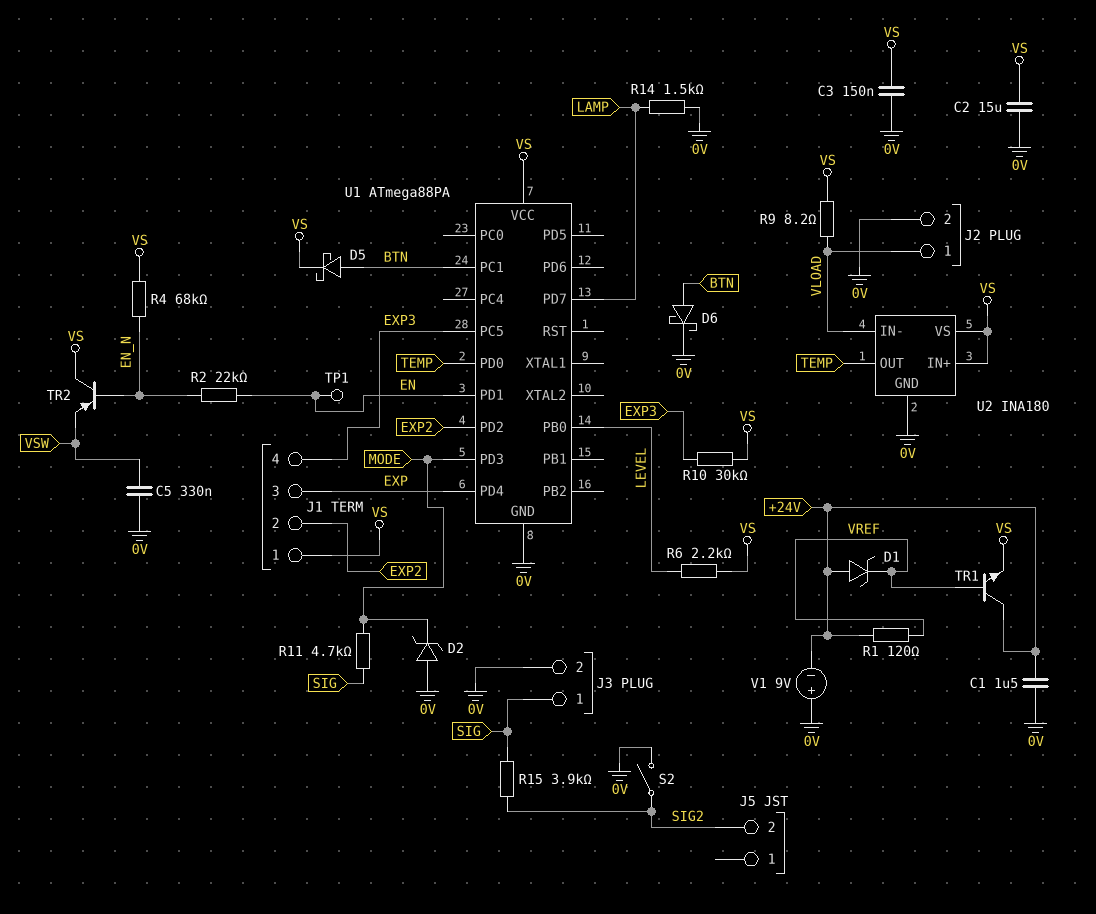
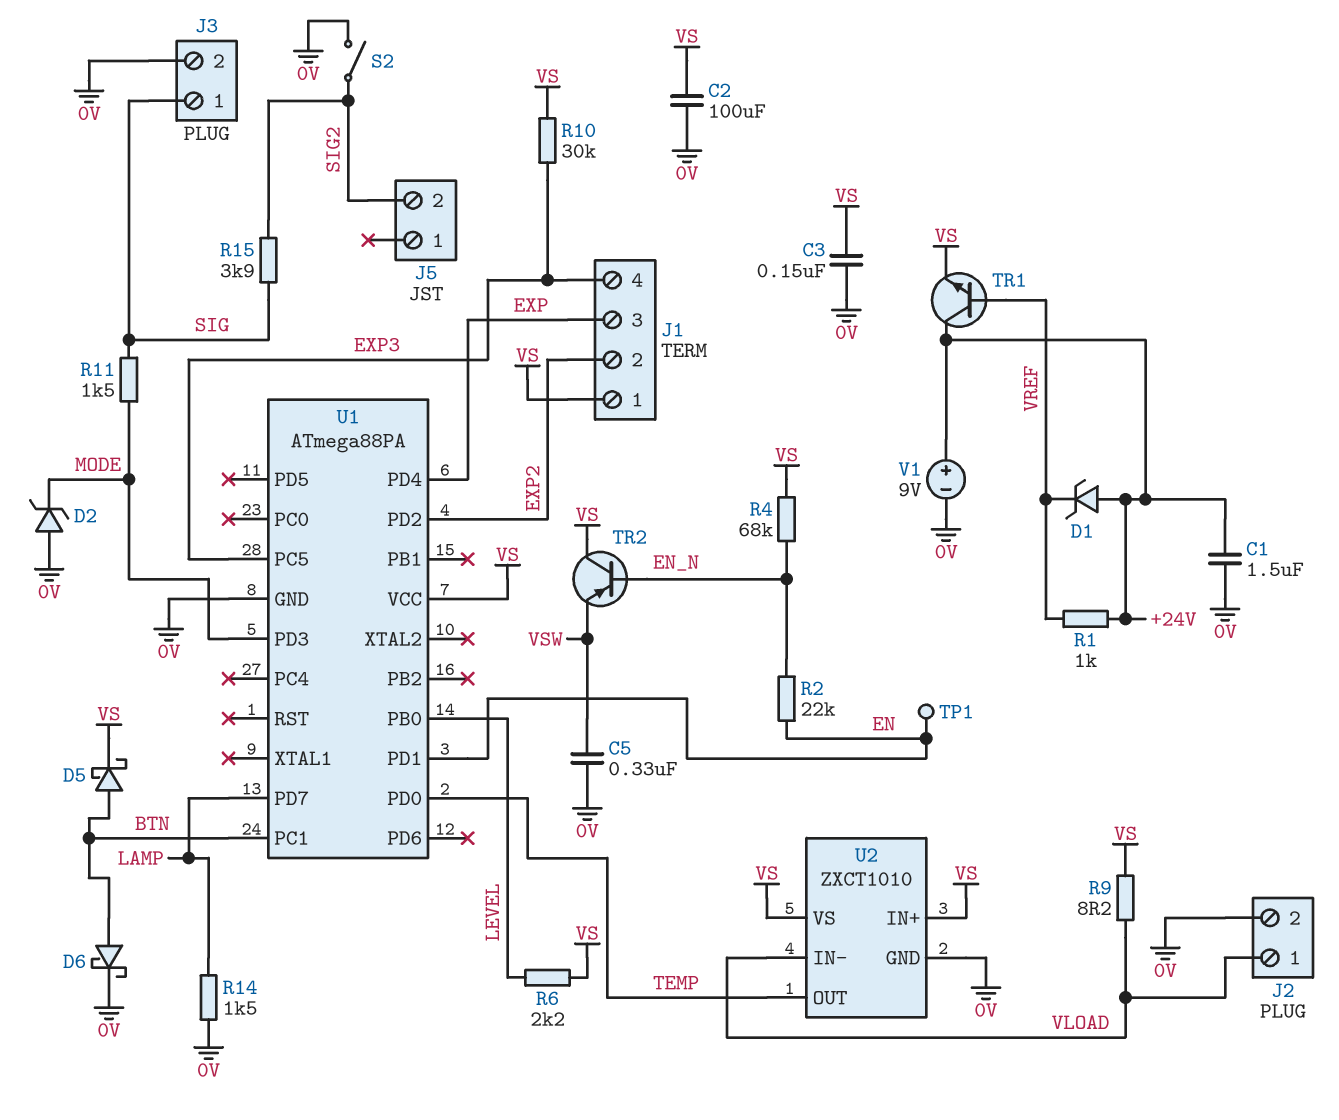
C2: 15uF (0V, VS) -> 100uF (0V, VS)
R1: 120 (+24V, VREF) -> 1k (+24V, VREF)
R11: 4.7k (MODE, SIG) -> 1.5k (MODE, SIG)
U2: INA180 -> ZXCT1010
V1: 9V (plus 0V, minus +24V) -> 9V (plus +24V, minus 0V)

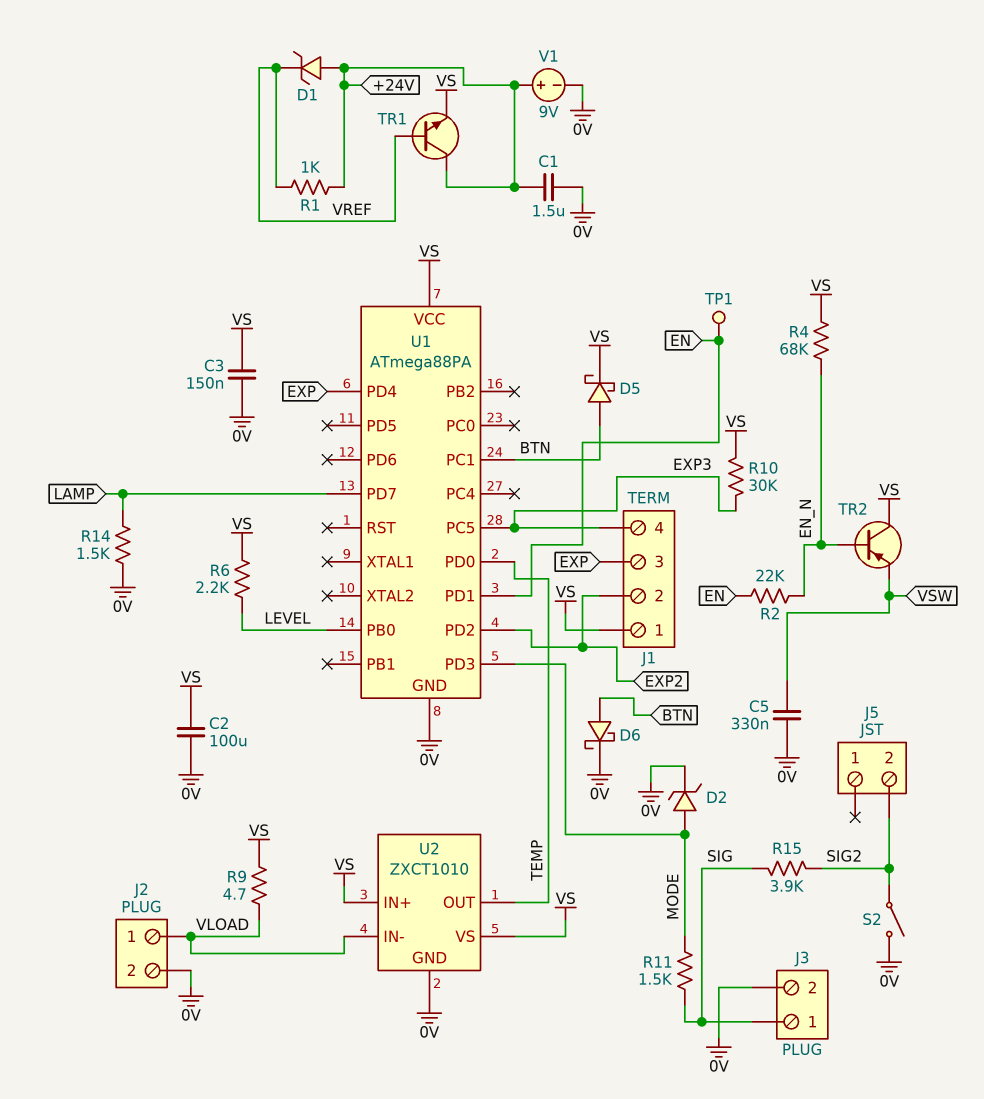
D2: zener (A 0V, K MODE) -> zener (A MODE, K 0V)
R9: 8.2 (VLOAD, VS) -> 4.7 (VLOAD, VS)

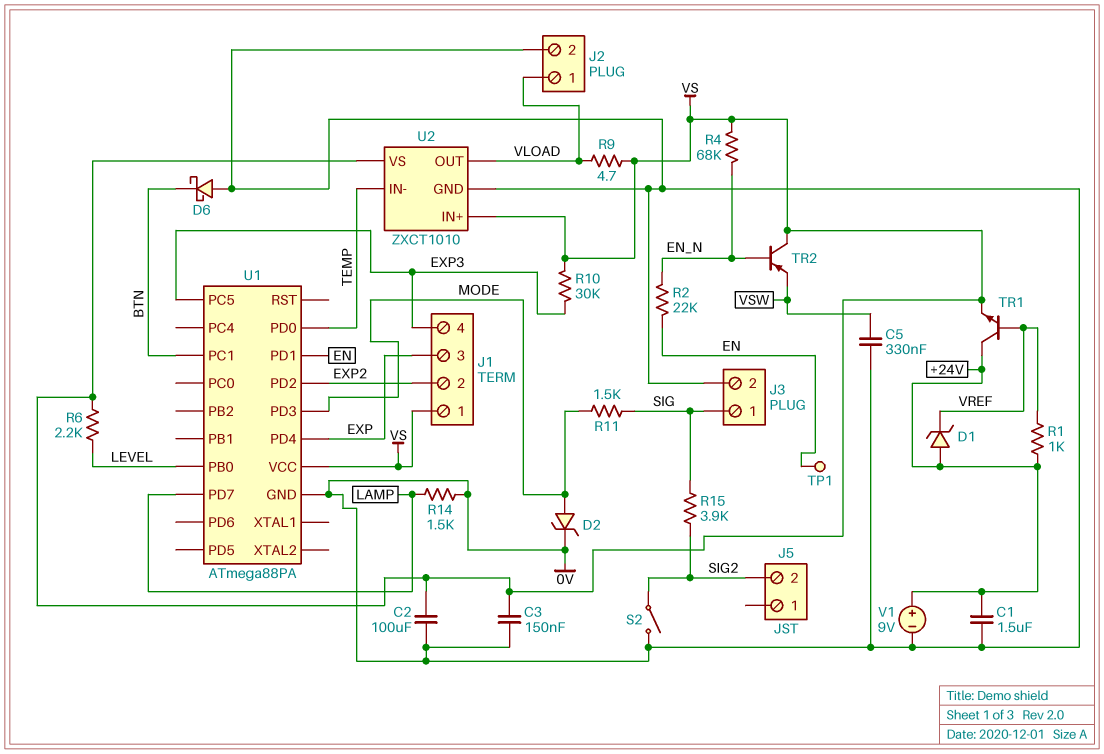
D5: schottky (A BTN, K VS) -> none
D6: schottky (A BTN, K 0V) -> schottky (A 0V, K BTN)
U2 pin IN-: VLOAD -> TEMP
U2 pin OUT: TEMP -> VLOAD

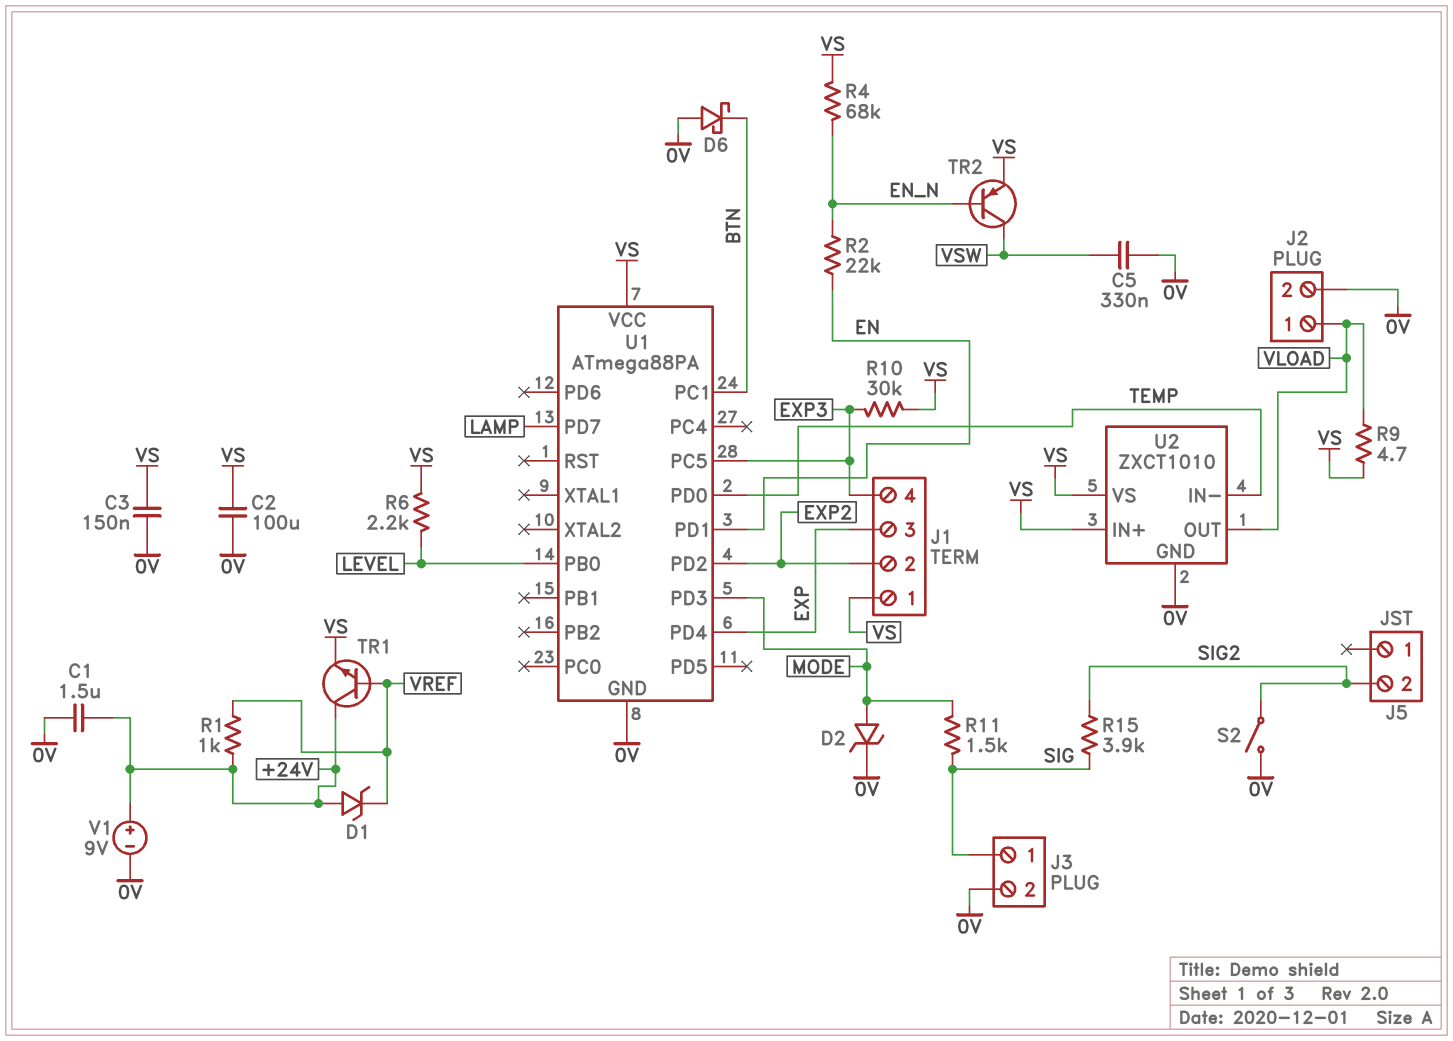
R14: 1.5k (0V, LAMP) -> none
TP1: test point (EN) -> none
TR2: PNP (B EN_N, C VS, E VSW) -> PNP (B EN_N, C VSW, E VS)

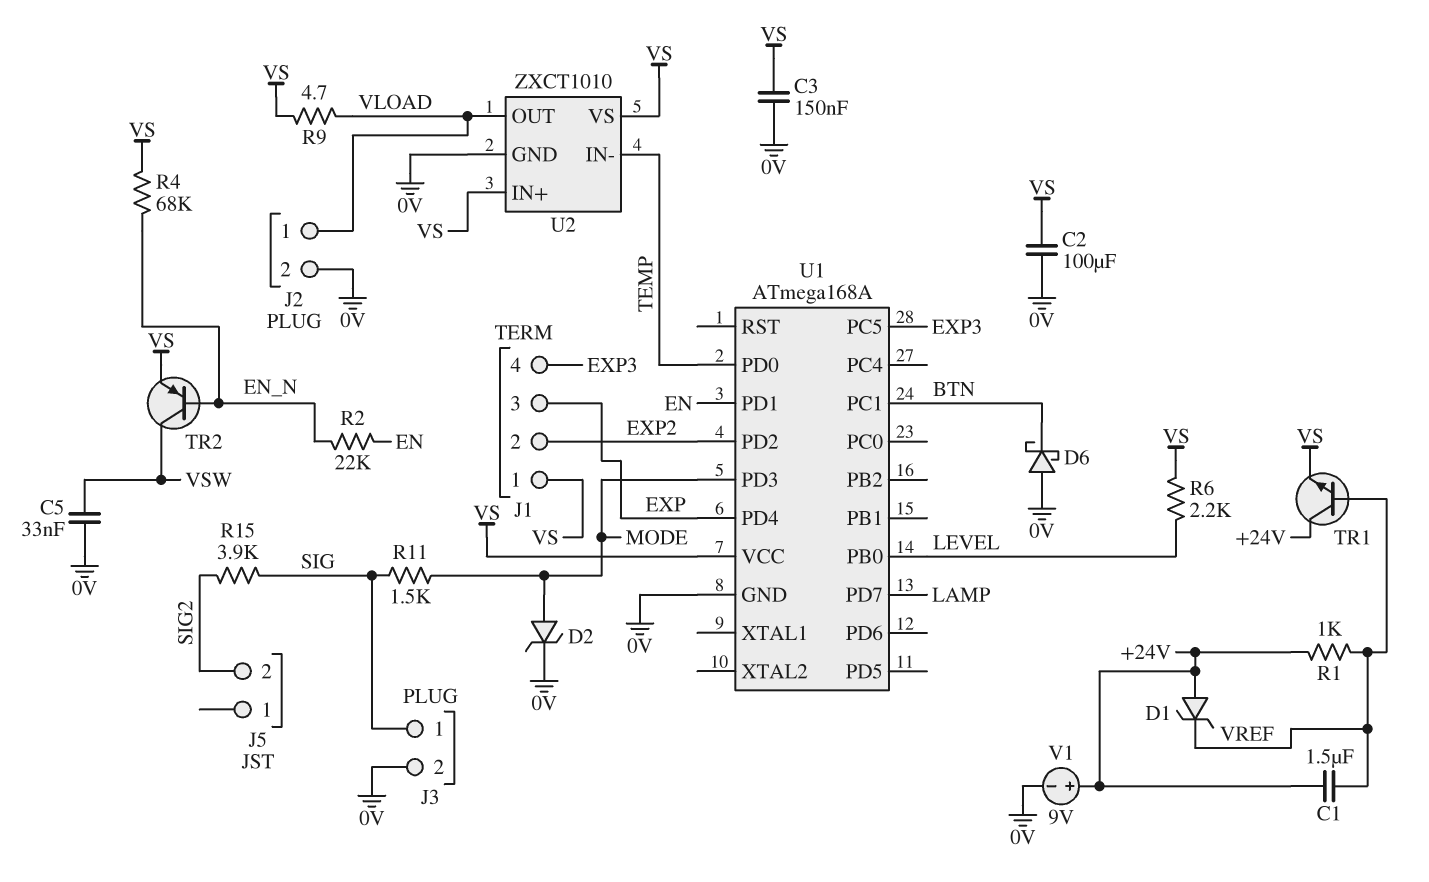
C1: 1.5uF (+24V, 0V) -> 1.5uF (+24V, VREF)
C5: 330nF (0V, VSW) -> 33nF (0V, VSW)
R10: 30k (EXP3, VS) -> none
S2: switch (0V, SIG2) -> none
U1: ATmega88PA -> ATmega168A

